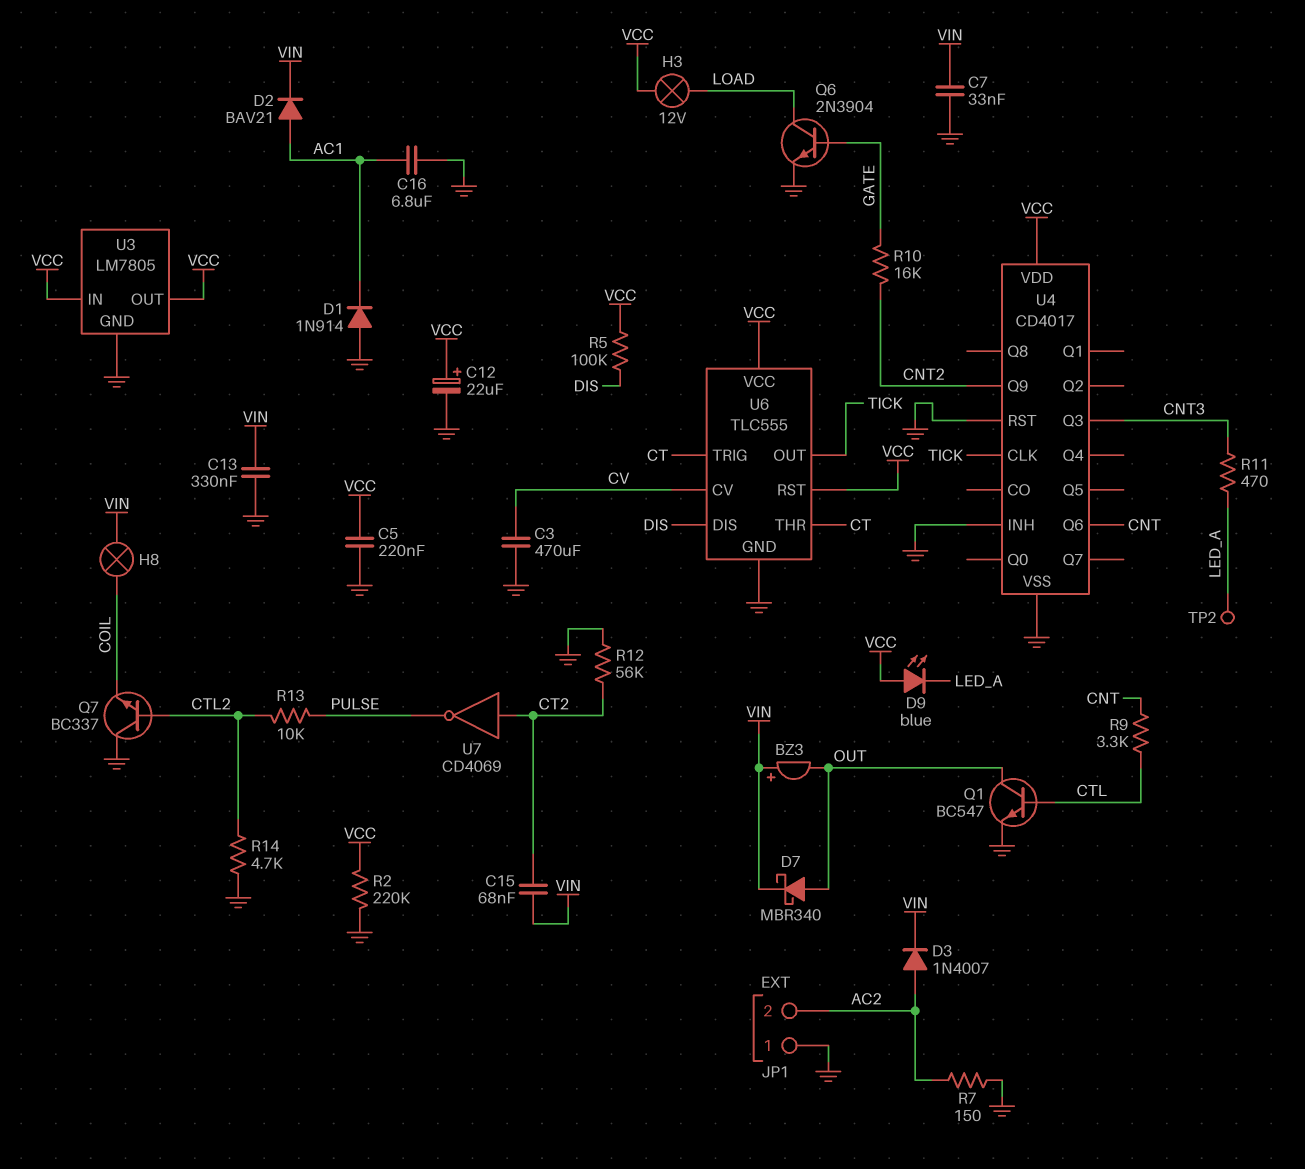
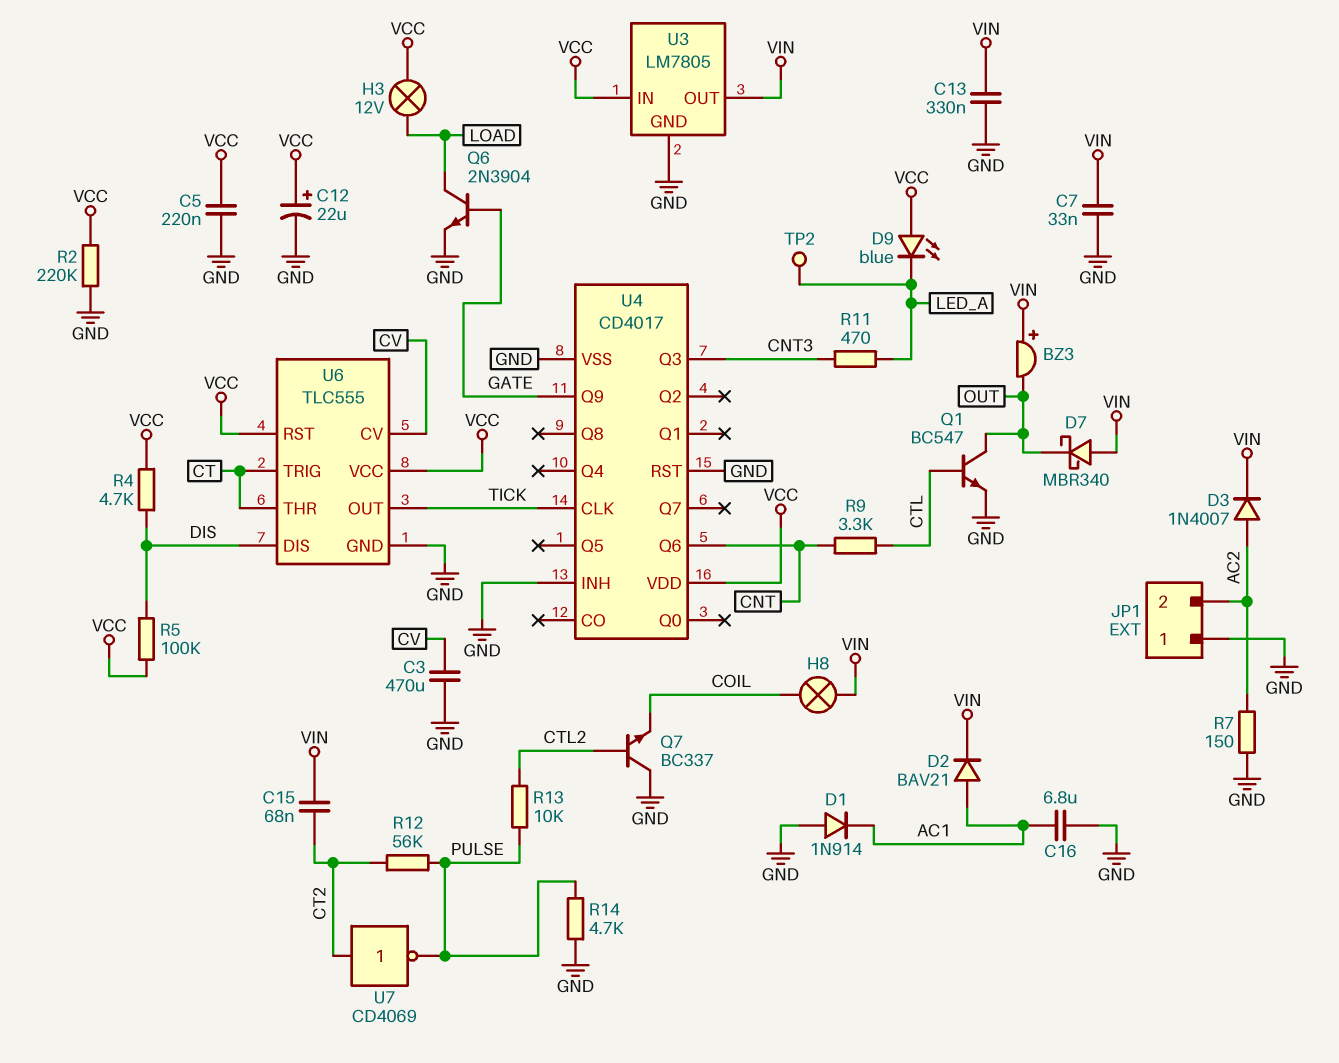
D7: schottky MBR340 (A OUT, K VIN) -> schottky MBR340 (A VIN, K OUT)
R4: none -> 4.7k (DIS, VCC)
R10: 16k (CNT2, GATE) -> none
R12: 56k (CT2, GND) -> 56k (CT2, PULSE)
R14: 4.7k (CTL2, GND) -> 4.7k (GND, PULSE)
U3 pin OUT: VCC -> VIN
U4 pin Q9: CNT2 -> GATE

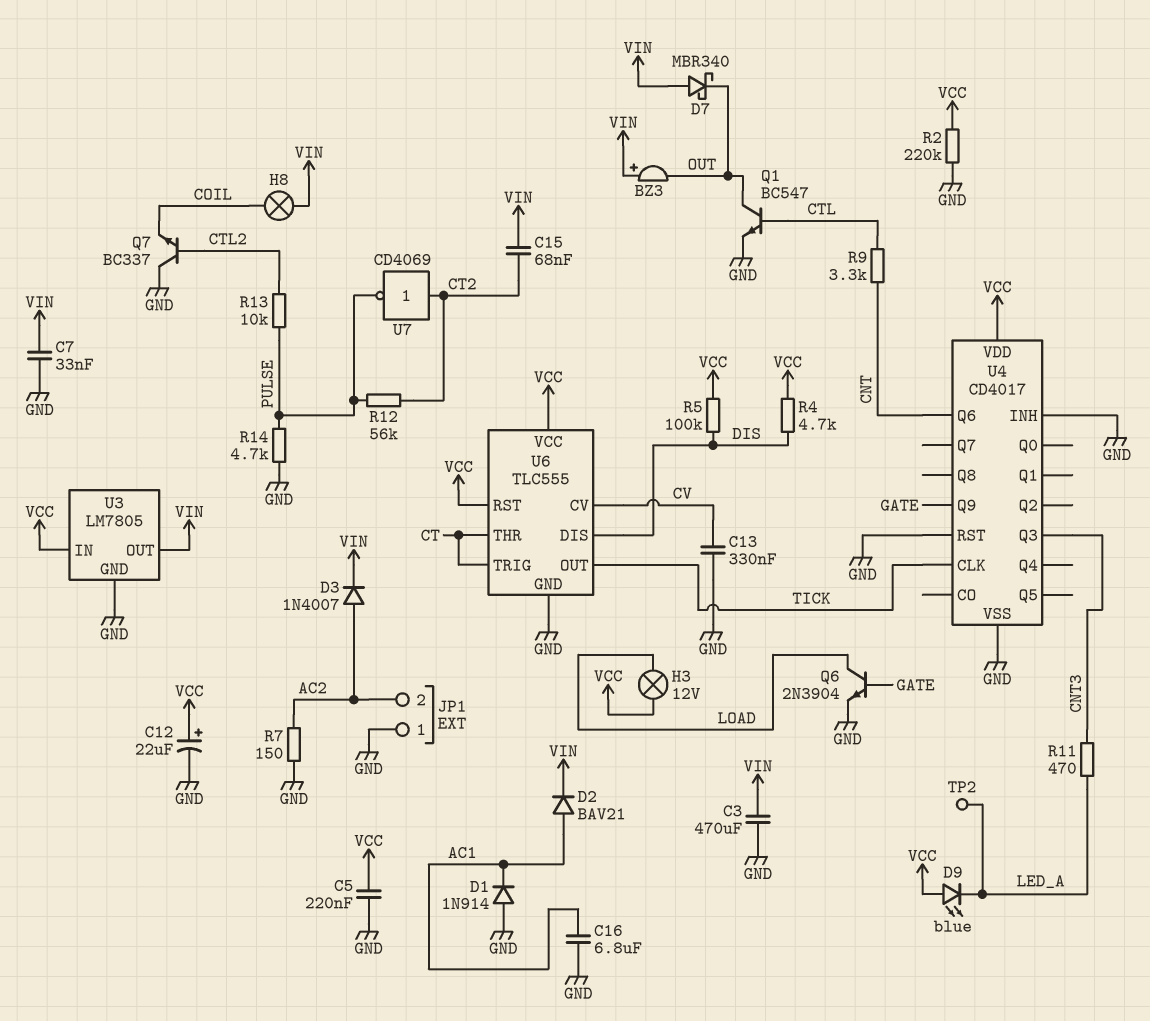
C3: 470uF (CV, GND) -> 470uF (GND, VIN)
C13: 330nF (GND, VIN) -> 330nF (CV, GND)

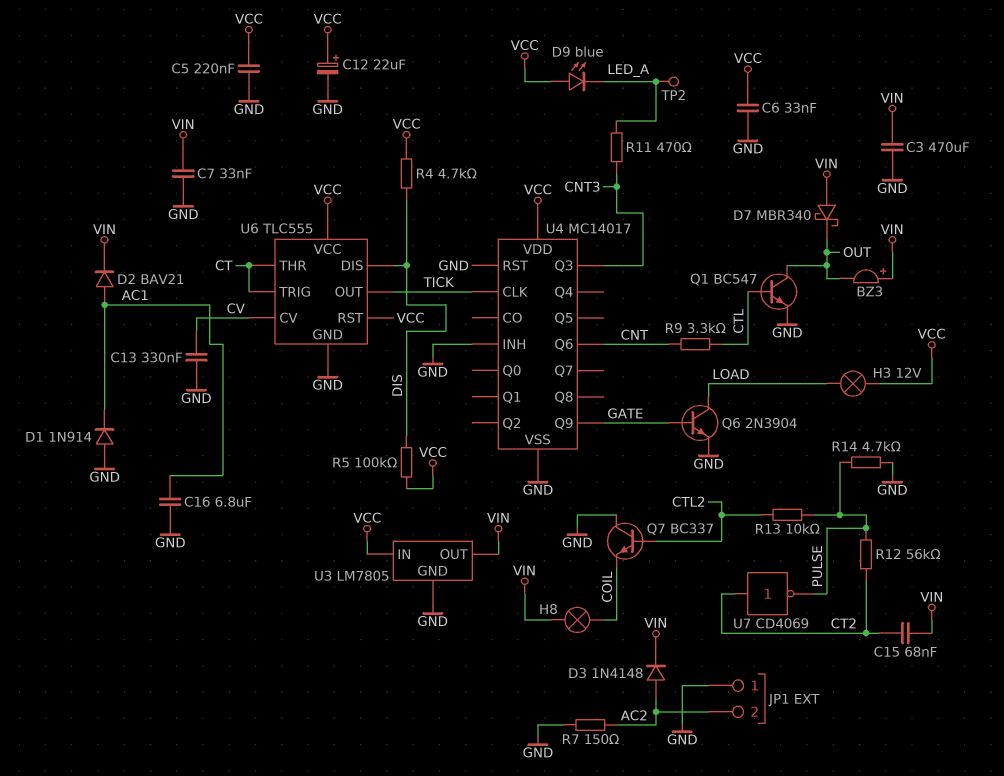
C6: none -> 33nF (GND, VCC)
D3: diode 1N4007 (A AC2, K VIN) -> diode 1N4148 (A AC2, K VIN)
R2: 220k (GND, VCC) -> none
U4: CD4017 -> MC14017

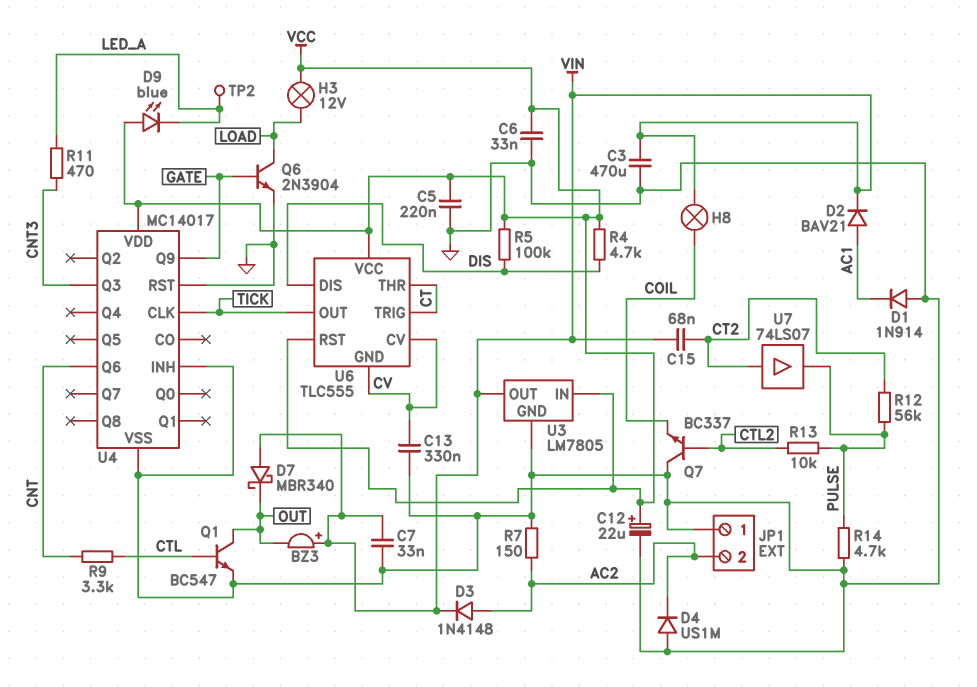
C16: 6.8uF (AC1, GND) -> none
D4: none -> diode US1M (A GND, K AC2)
U6 pin GND: GND -> CV
U7: NOT CD4069 (in CT2, out PULSE) -> buffer 74LS07 (in CT2, out PULSE)

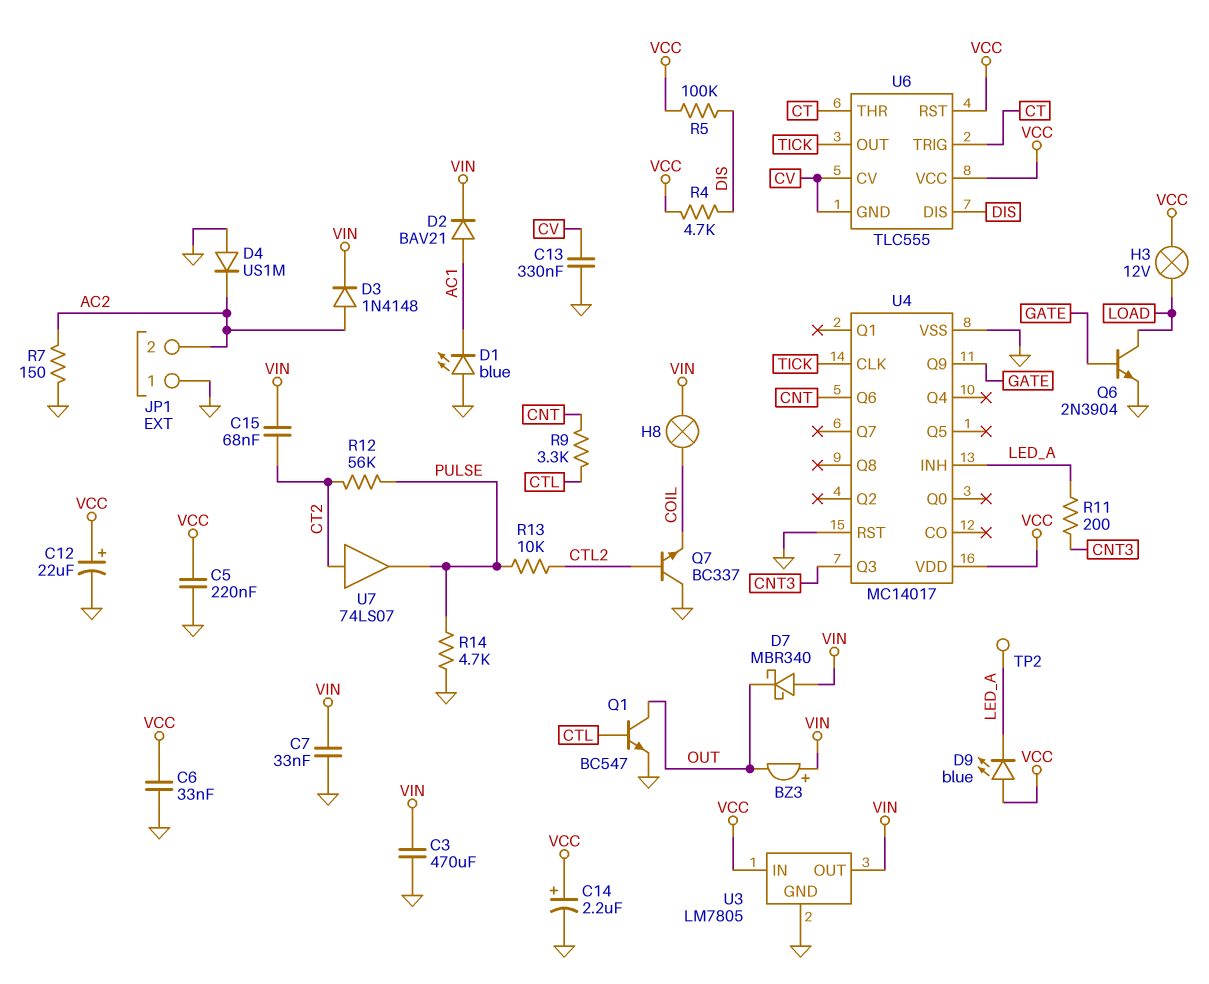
C14: none -> 2.2uF (plus VCC, minus GND)
D1: diode 1N914 (A GND, K AC1) -> LED blue (A GND, K AC1)
R11: 470 (CNT3, LED_A) -> 200 (CNT3, LED_A)
U4 pin INH: GND -> LED_A

